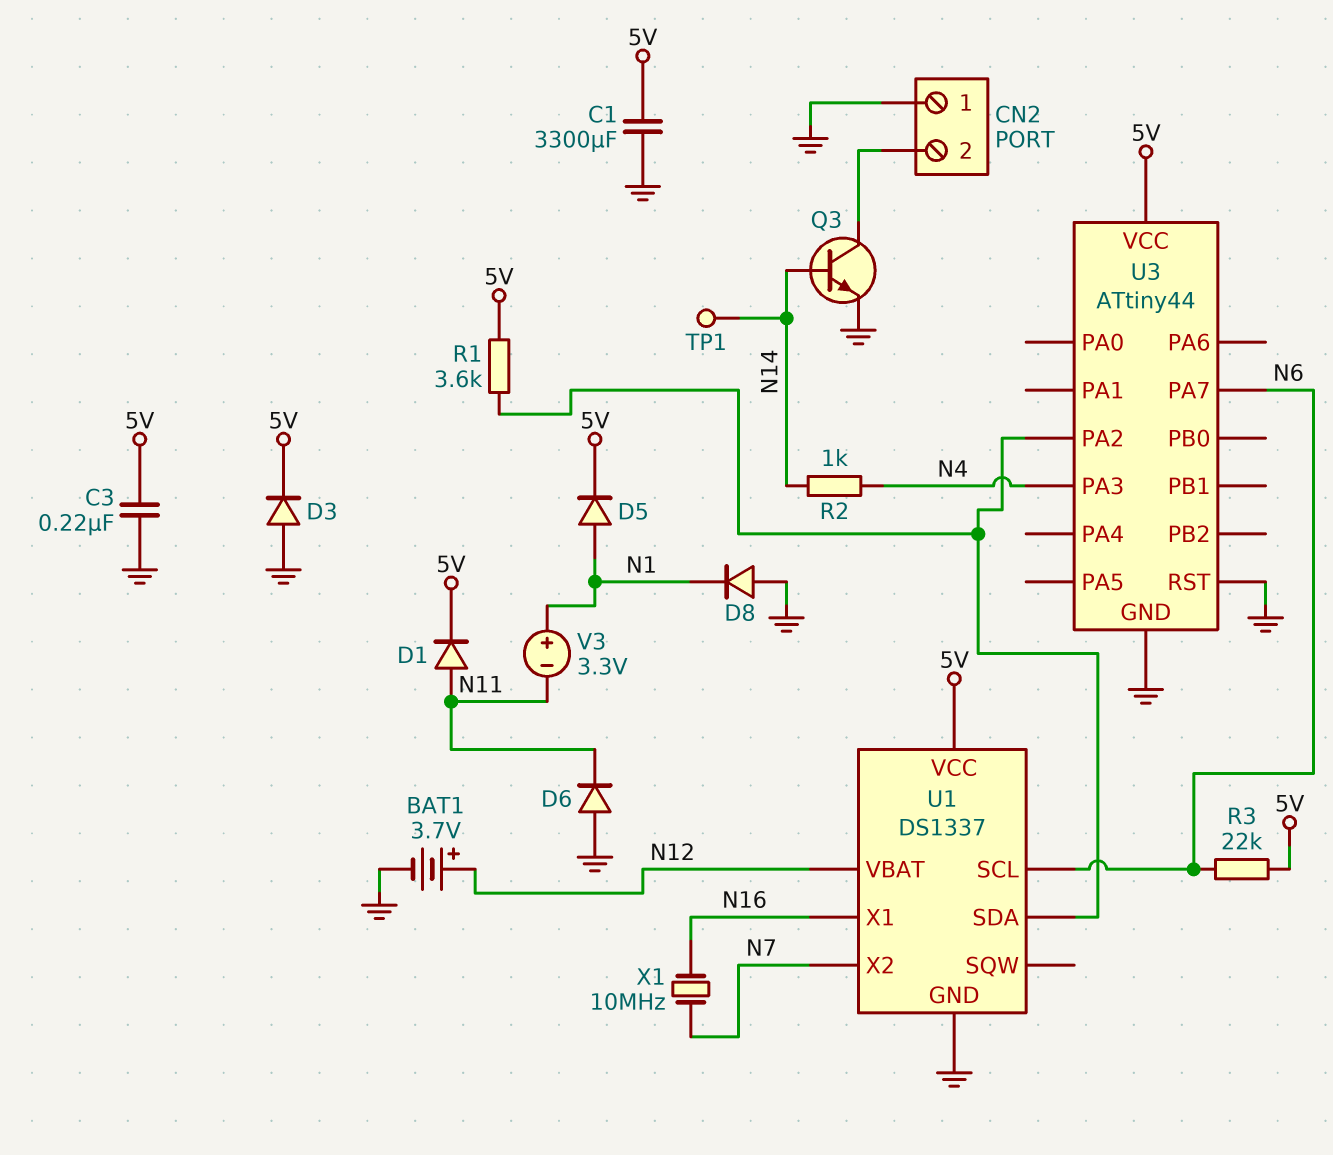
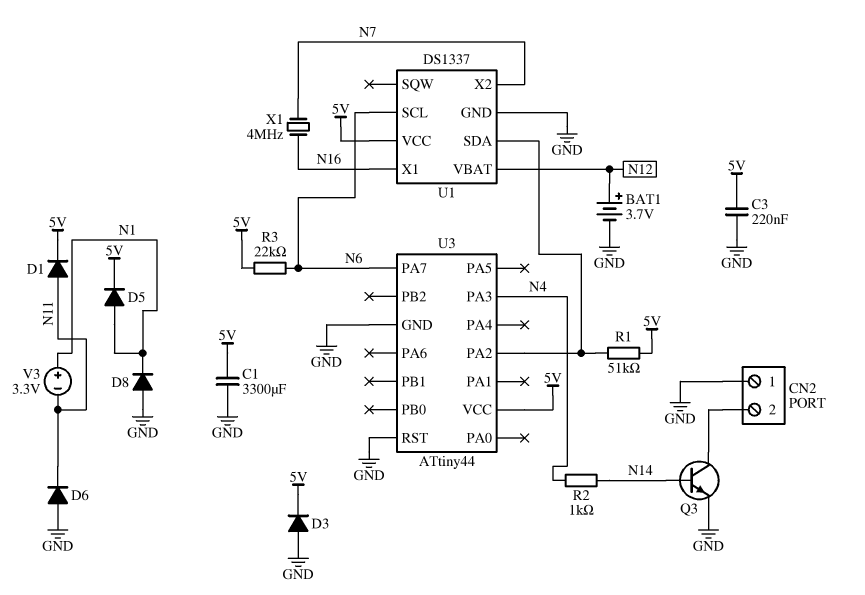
R1: 3.6k (5V, U1/SDA) -> 51k (5V, U1/SDA)
TP1: test point (N14) -> none
X1: 10MHz (N7, N16) -> 4MHz (N7, N16)

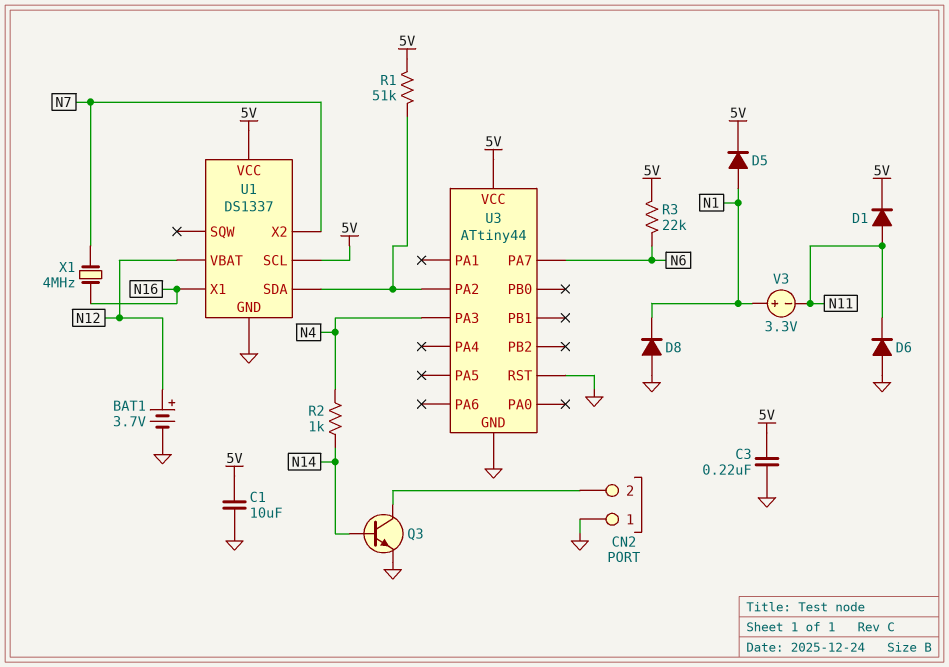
C1: 3300uF (5V, GND) -> 10uF (5V, GND)
D3: diode (A GND, K 5V) -> none
U1 pin SCL: N6 -> 5V

